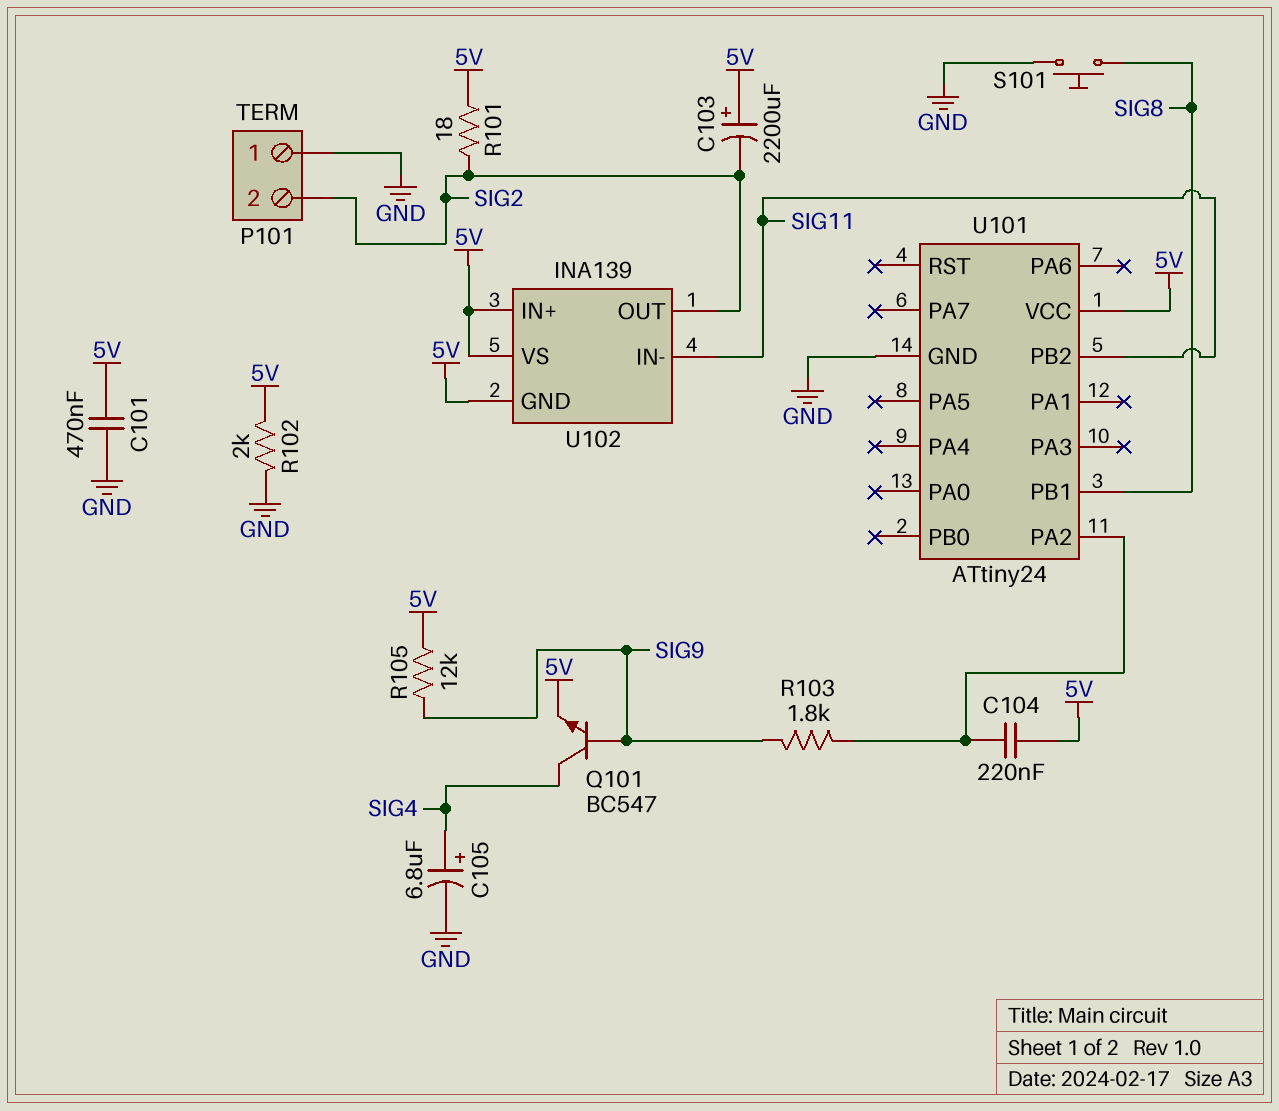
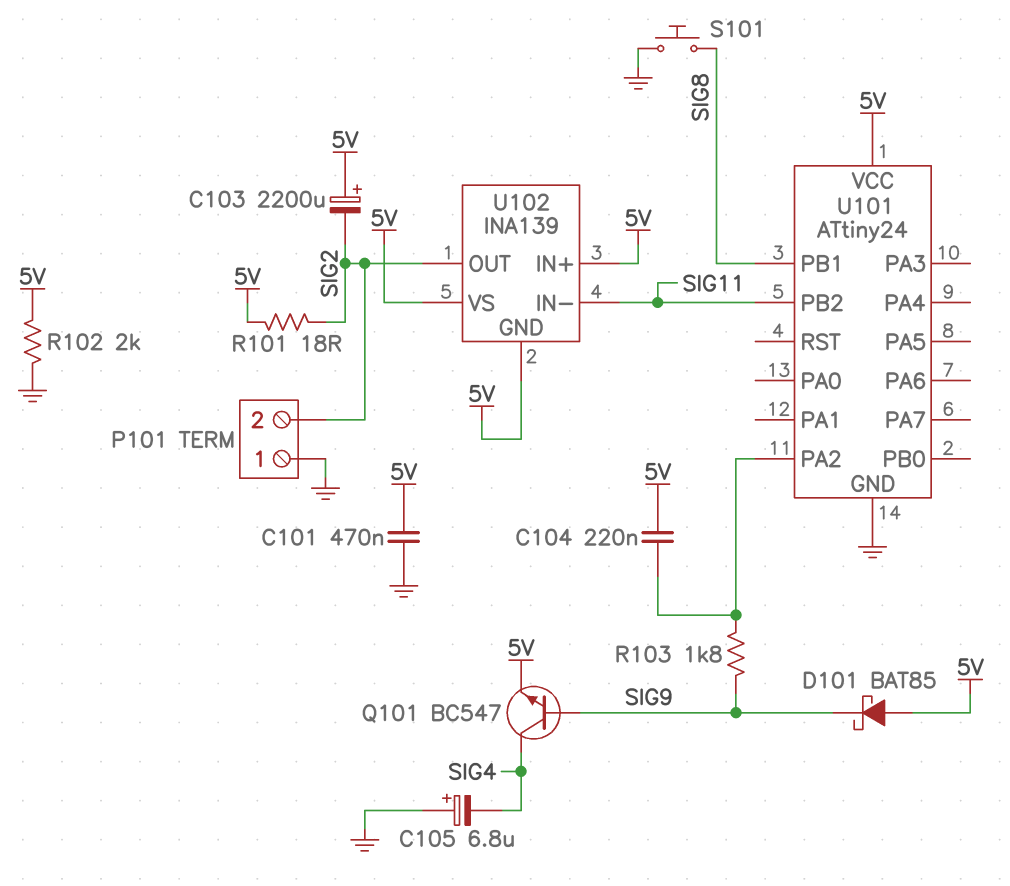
C105: 6.8uF (plus SIG4, minus GND) -> 6.8uF (plus GND, minus SIG4)
D101: none -> schottky BAT85 (A 5V, K SIG9)
R105: 12k (5V, SIG9) -> none

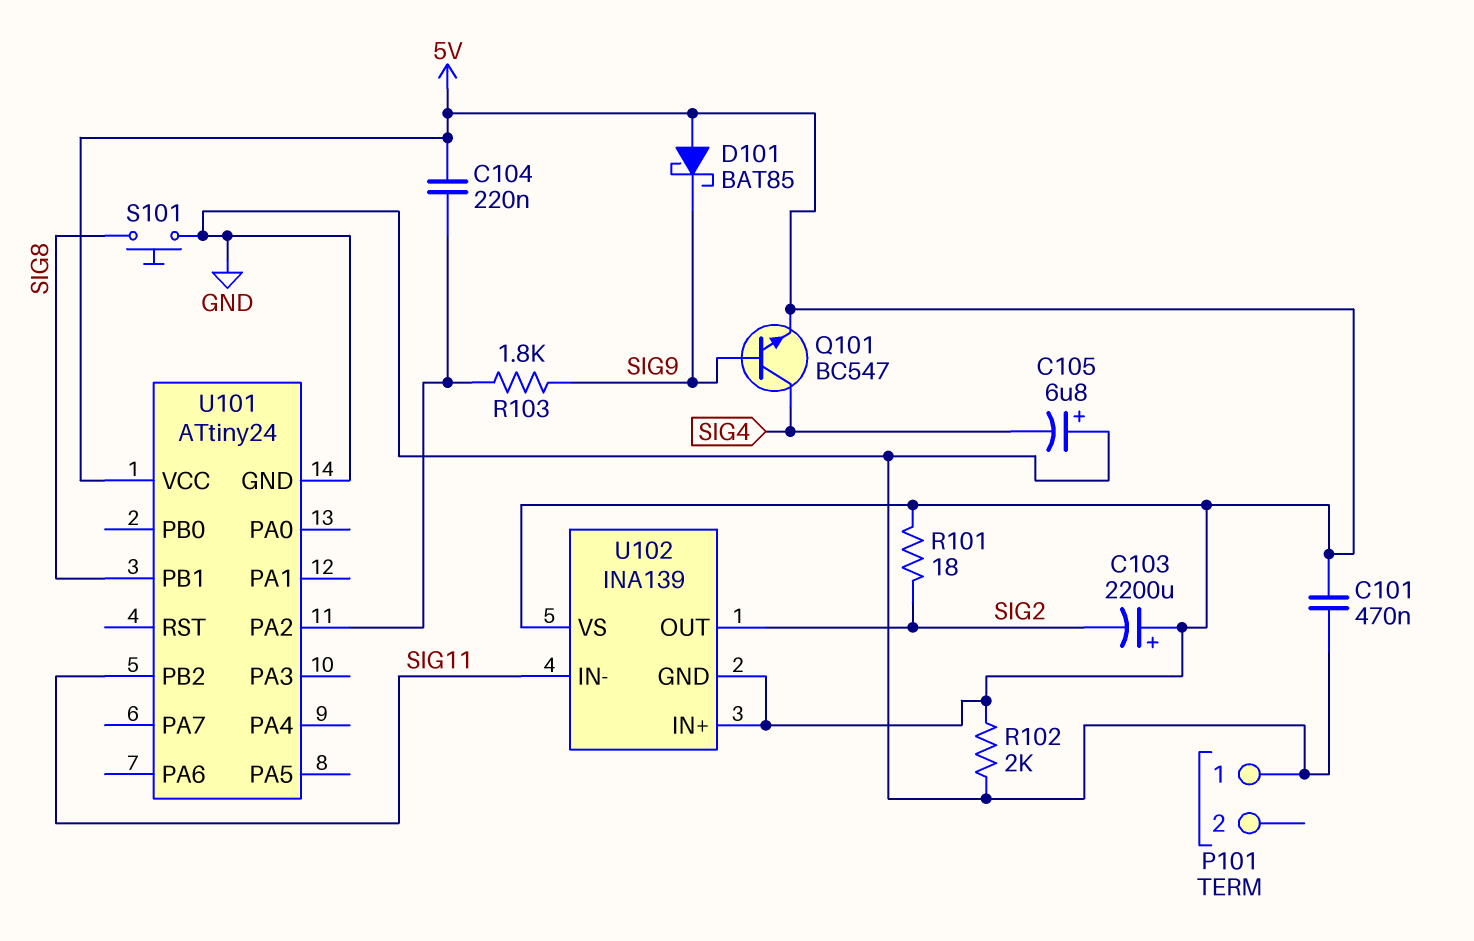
P101 pin 2: SIG2 -> none

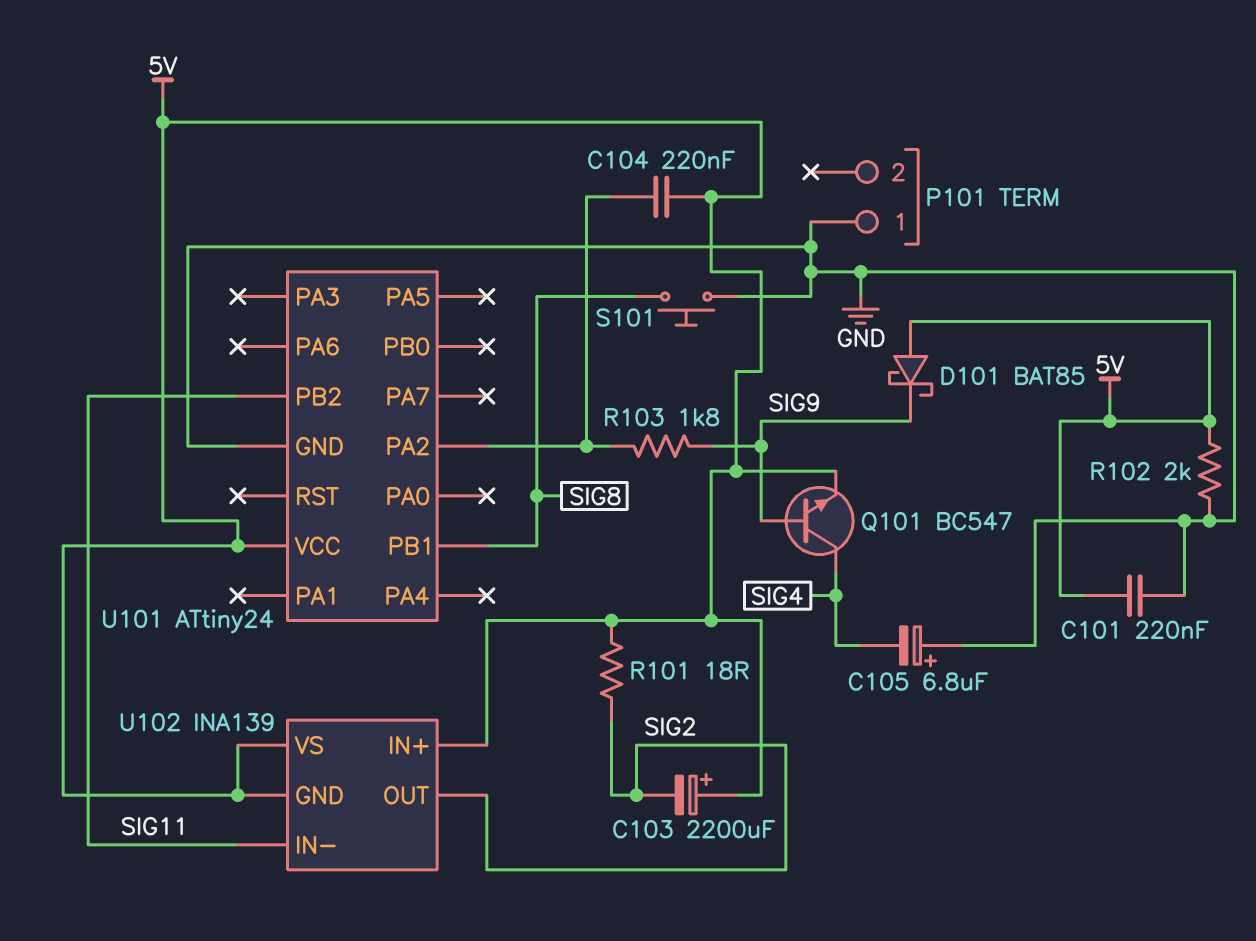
C101: 470nF (5V, GND) -> 220nF (5V, GND)

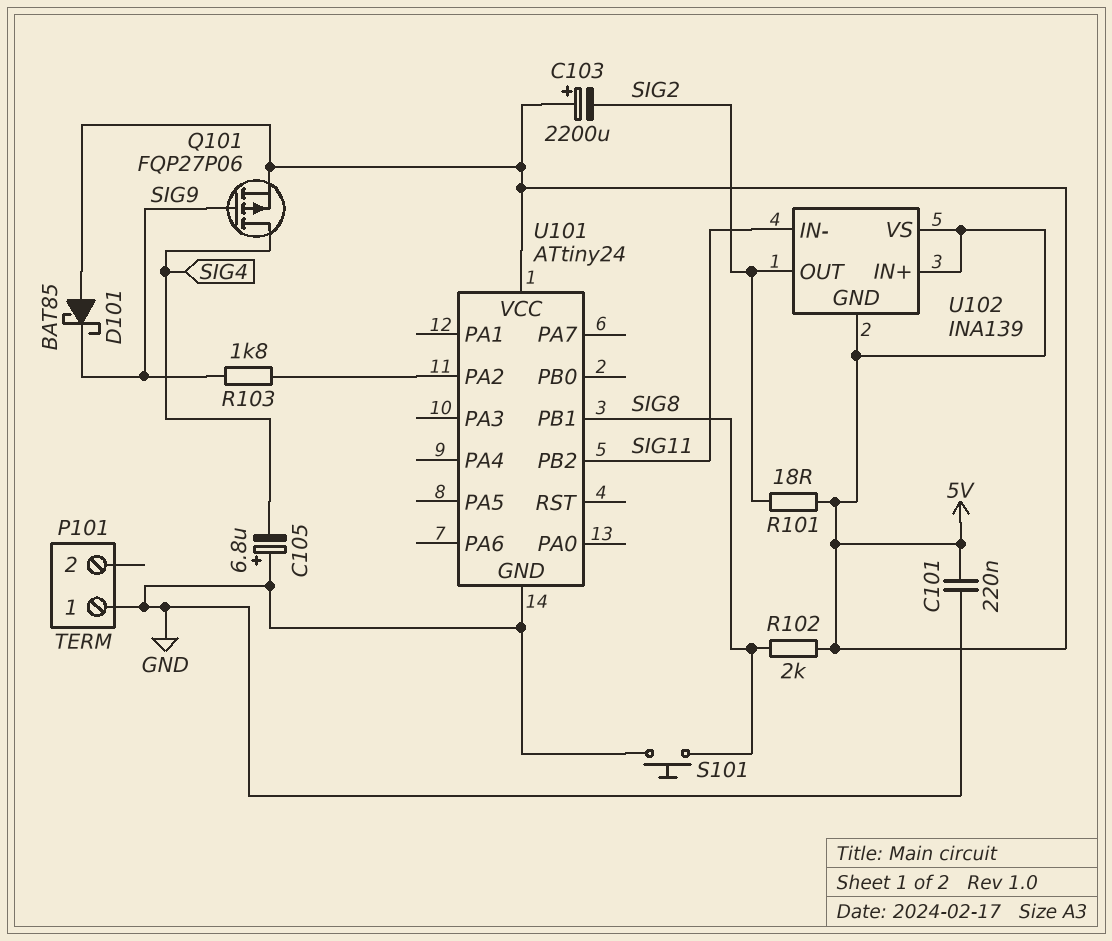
C104: 220nF (5V, U101/PA2) -> none
Q101: NPN BC547 (B SIG9, C SIG4, E 5V) -> PMOS FQP27P06 (G SIG9, D SIG4, S 5V)
R102: 2k (5V, GND) -> 2k (5V, SIG8)

